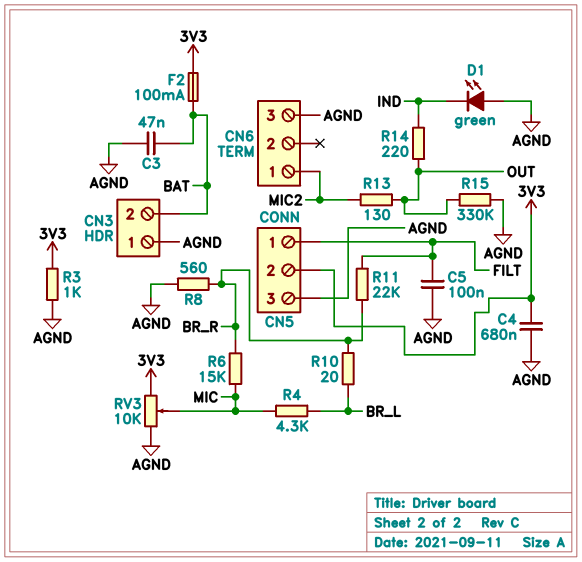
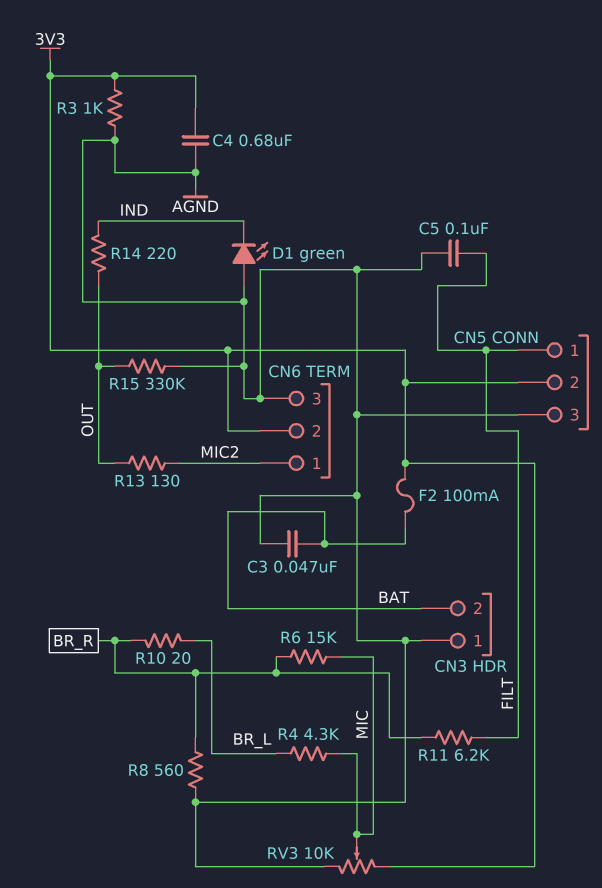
CN6 pin 2: none -> 3V3
R11: 22k (BR_R, FILT) -> 6.2k (BR_R, FILT)

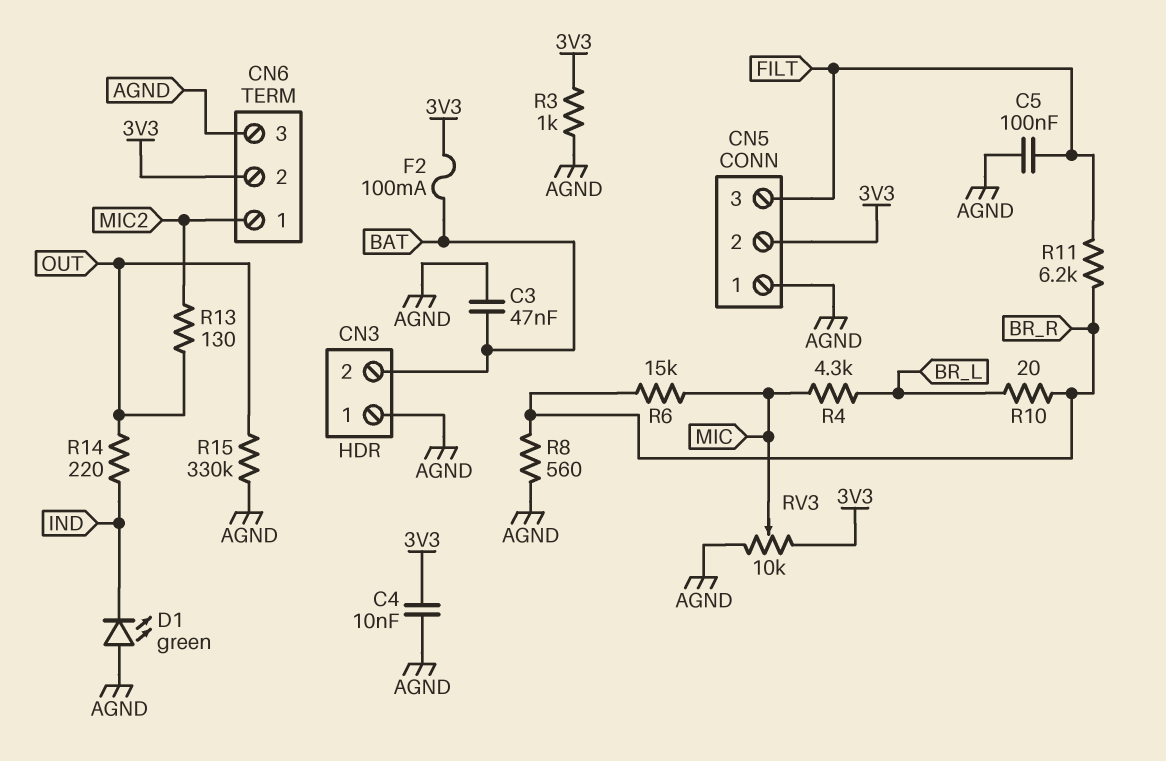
C4: 680nF (3V3, AGND) -> 10nF (3V3, AGND)
CN5 pin 1: FILT -> AGND
CN5 pin 3: AGND -> FILT

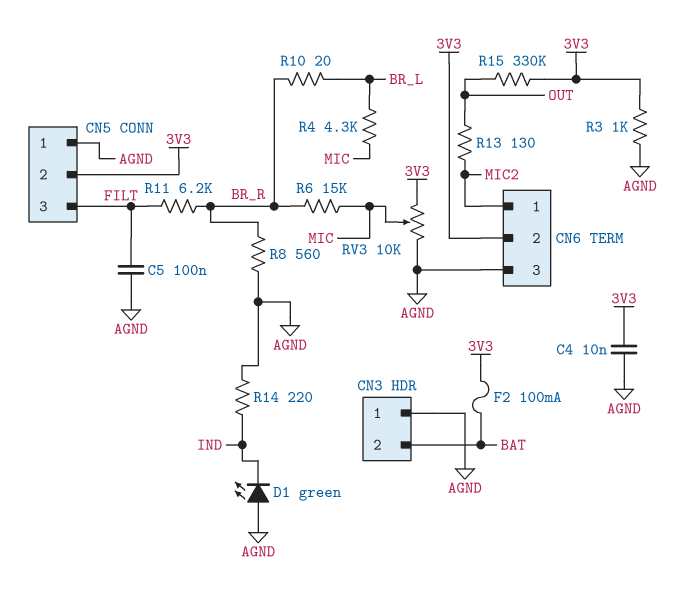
C3: 47nF (AGND, BAT) -> none
R14: 220 (IND, OUT) -> 220 (AGND, IND)
R15: 330k (AGND, OUT) -> 330k (3V3, OUT)

